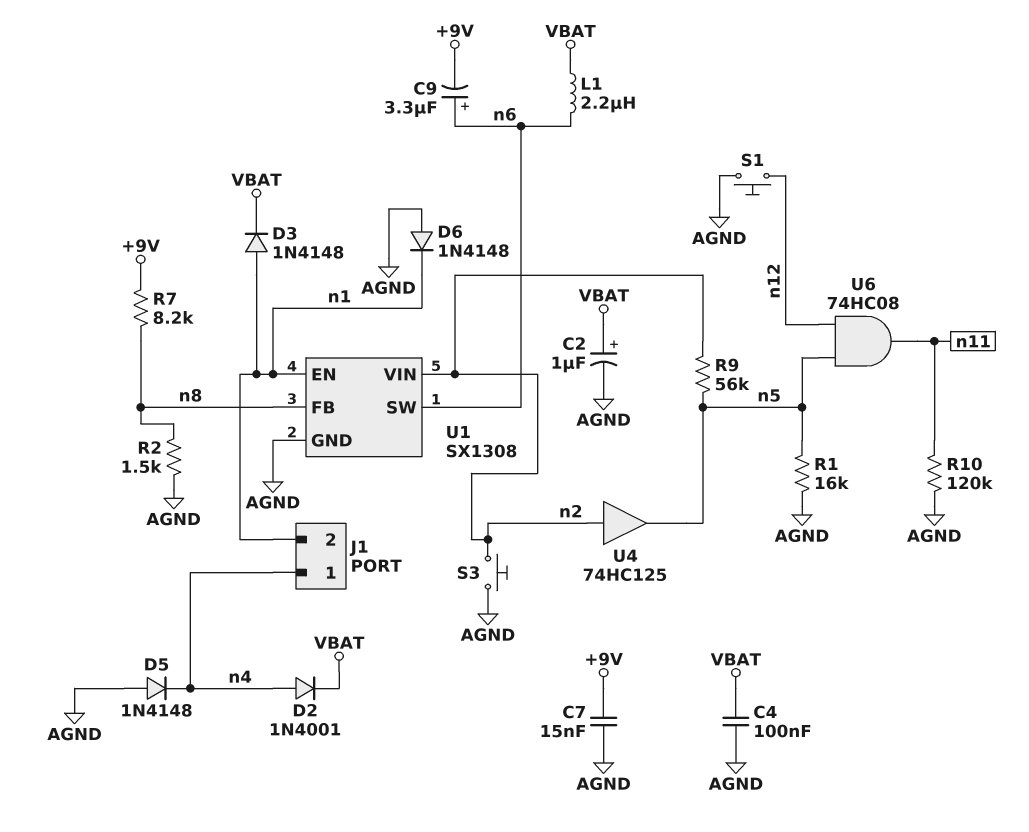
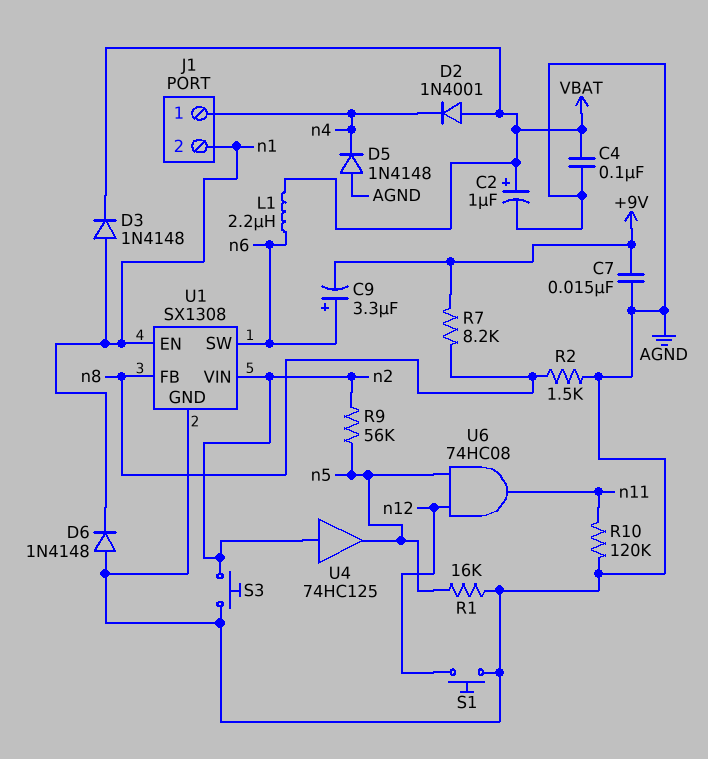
D2: diode 1N4001 (A n4, K VBAT) -> diode 1N4001 (A VBAT, K n4)

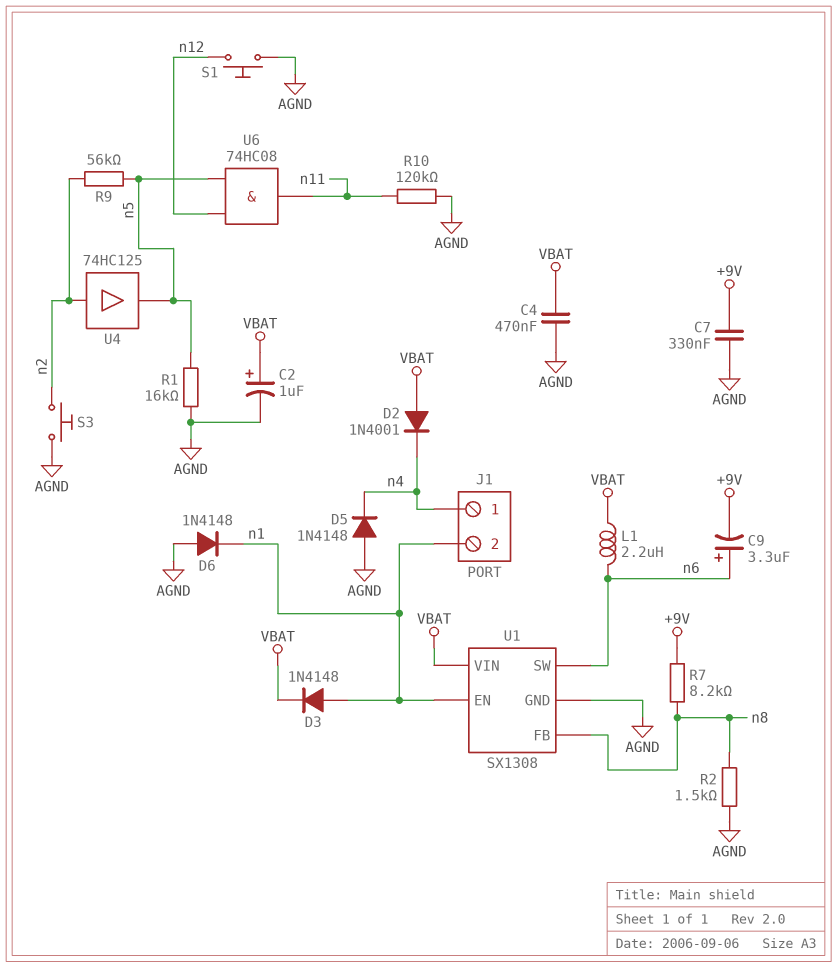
C4: 100nF (AGND, VBAT) -> 470nF (AGND, VBAT)
C7: 15nF (+9V, AGND) -> 330nF (+9V, AGND)
U1 pin VIN: n2 -> VBAT

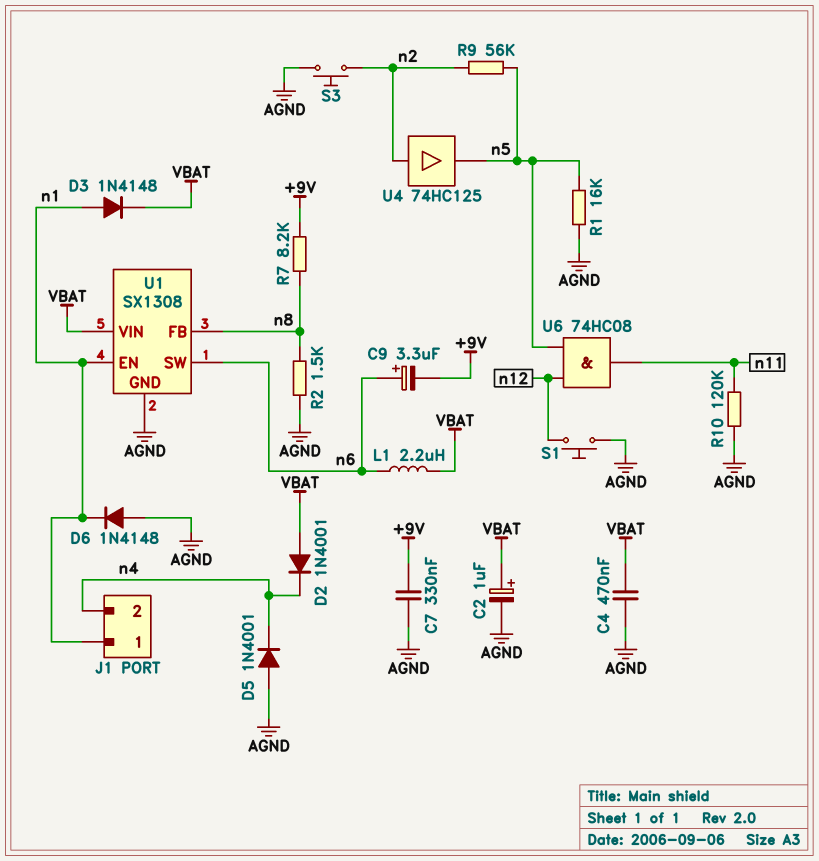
D5: diode 1N4148 (A AGND, K n4) -> diode 1N4001 (A AGND, K n4)
J1 pin 1: n4 -> n1
J1 pin 2: n1 -> n4

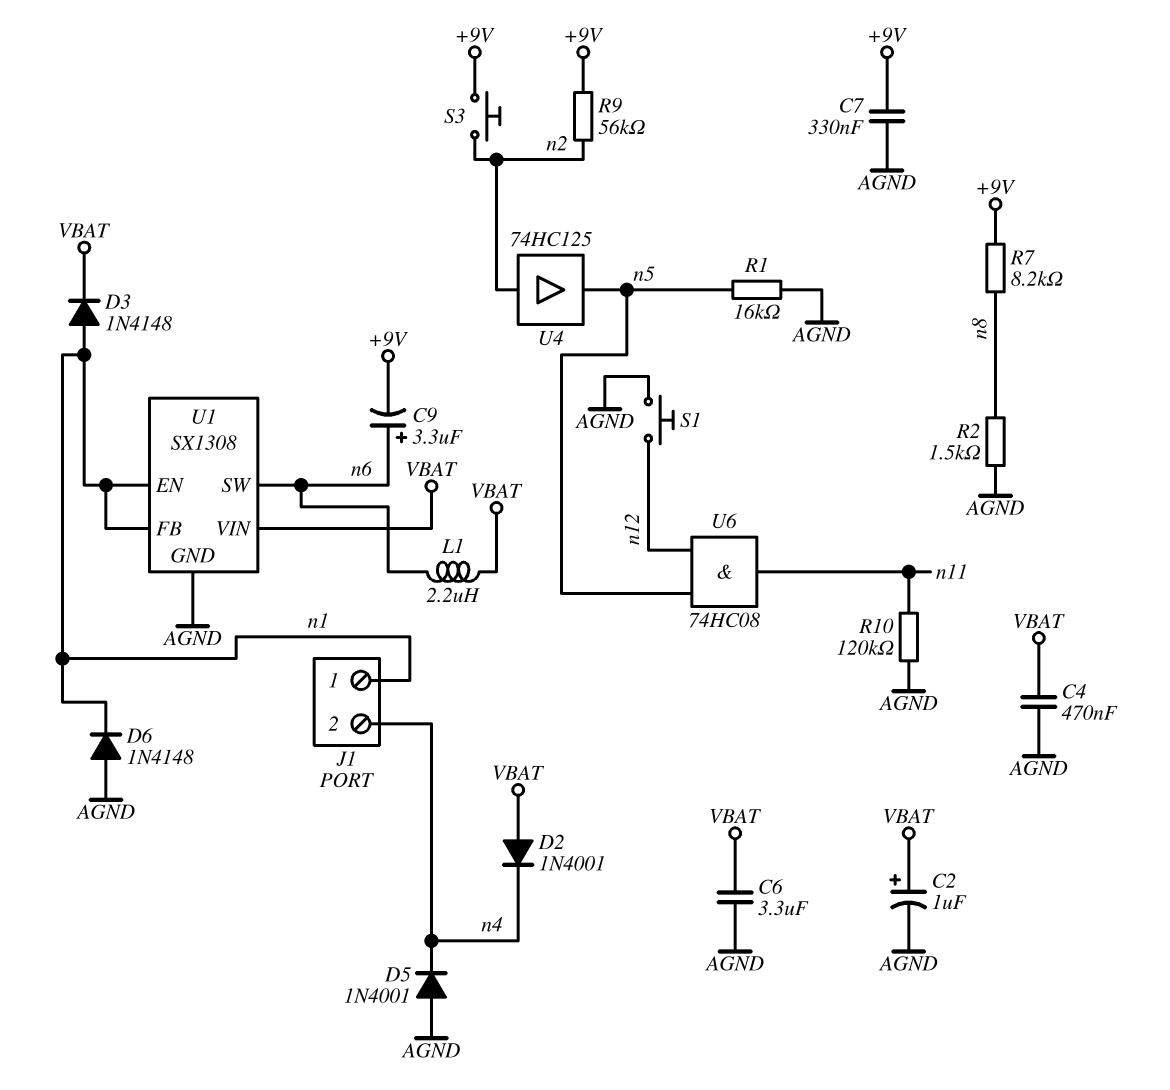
C6: none -> 3.3uF (AGND, VBAT)
R9: 56k (n2, n5) -> 56k (+9V, n2)
S3: button (AGND, n2) -> button (+9V, n2)
U1 pin FB: n8 -> n1

